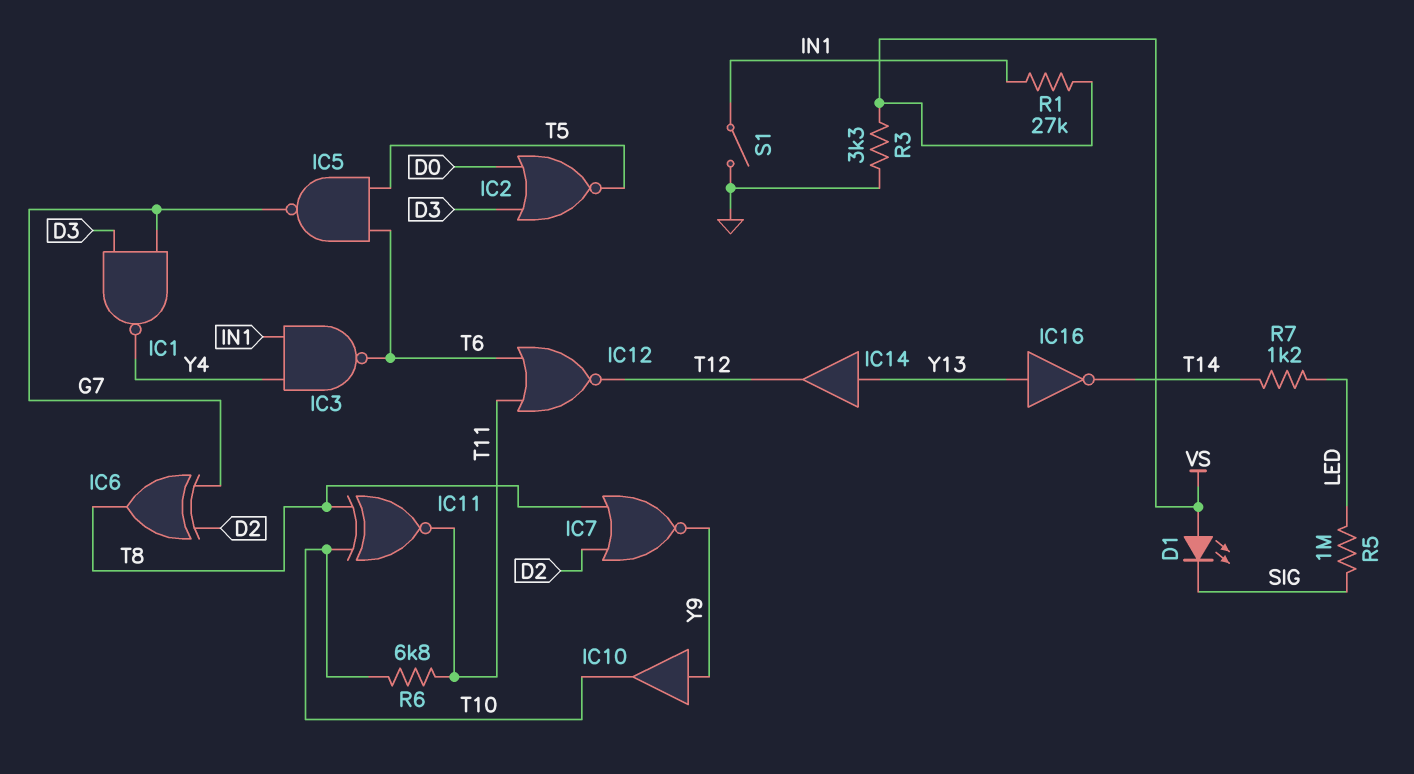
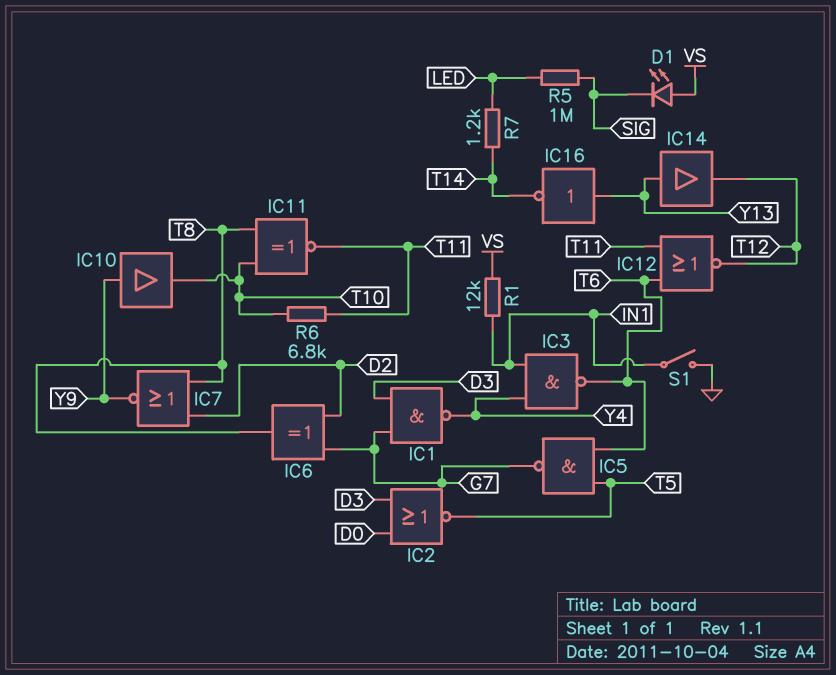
R1: 27k (IN1, VS) -> 12k (IN1, VS)
R3: 3.3k (GND, VS) -> none

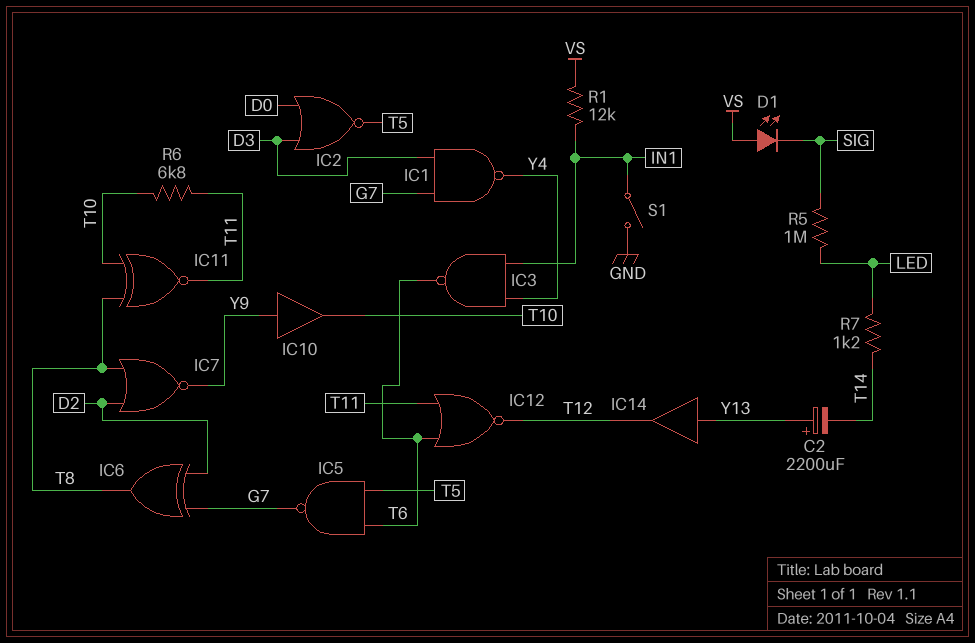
C2: none -> 2200uF (plus Y13, minus T14)
IC16: NOT (in Y13, out T14) -> none

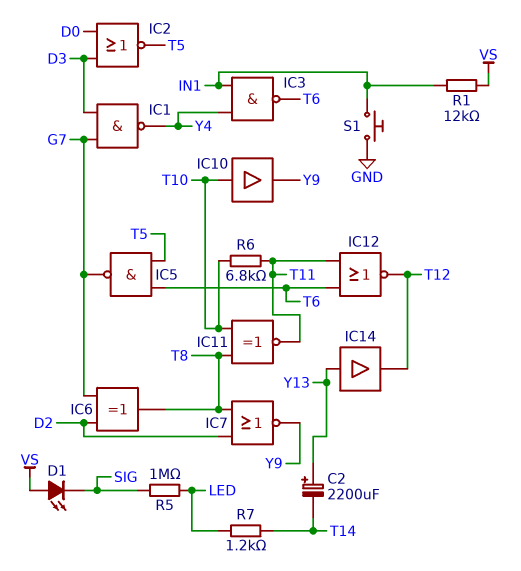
IC10: buffer (in Y9, out T10) -> buffer (in T10, out Y9)
S1: switch (GND, IN1) -> button (GND, IN1)

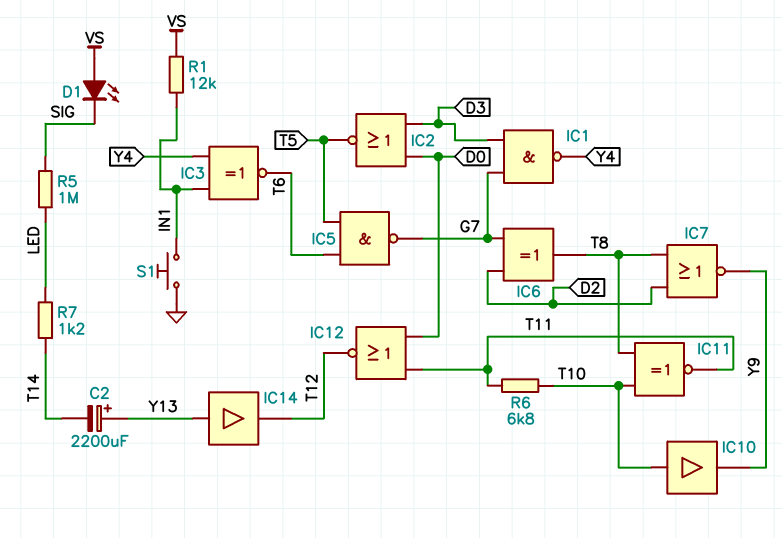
IC3: NAND (in IN1, in Y4, out T6) -> XNOR (in IN1, in Y4, out T6)
IC12: NOR (in T6, in T11, out T12) -> NOR (in D0, in T11, out T12)

